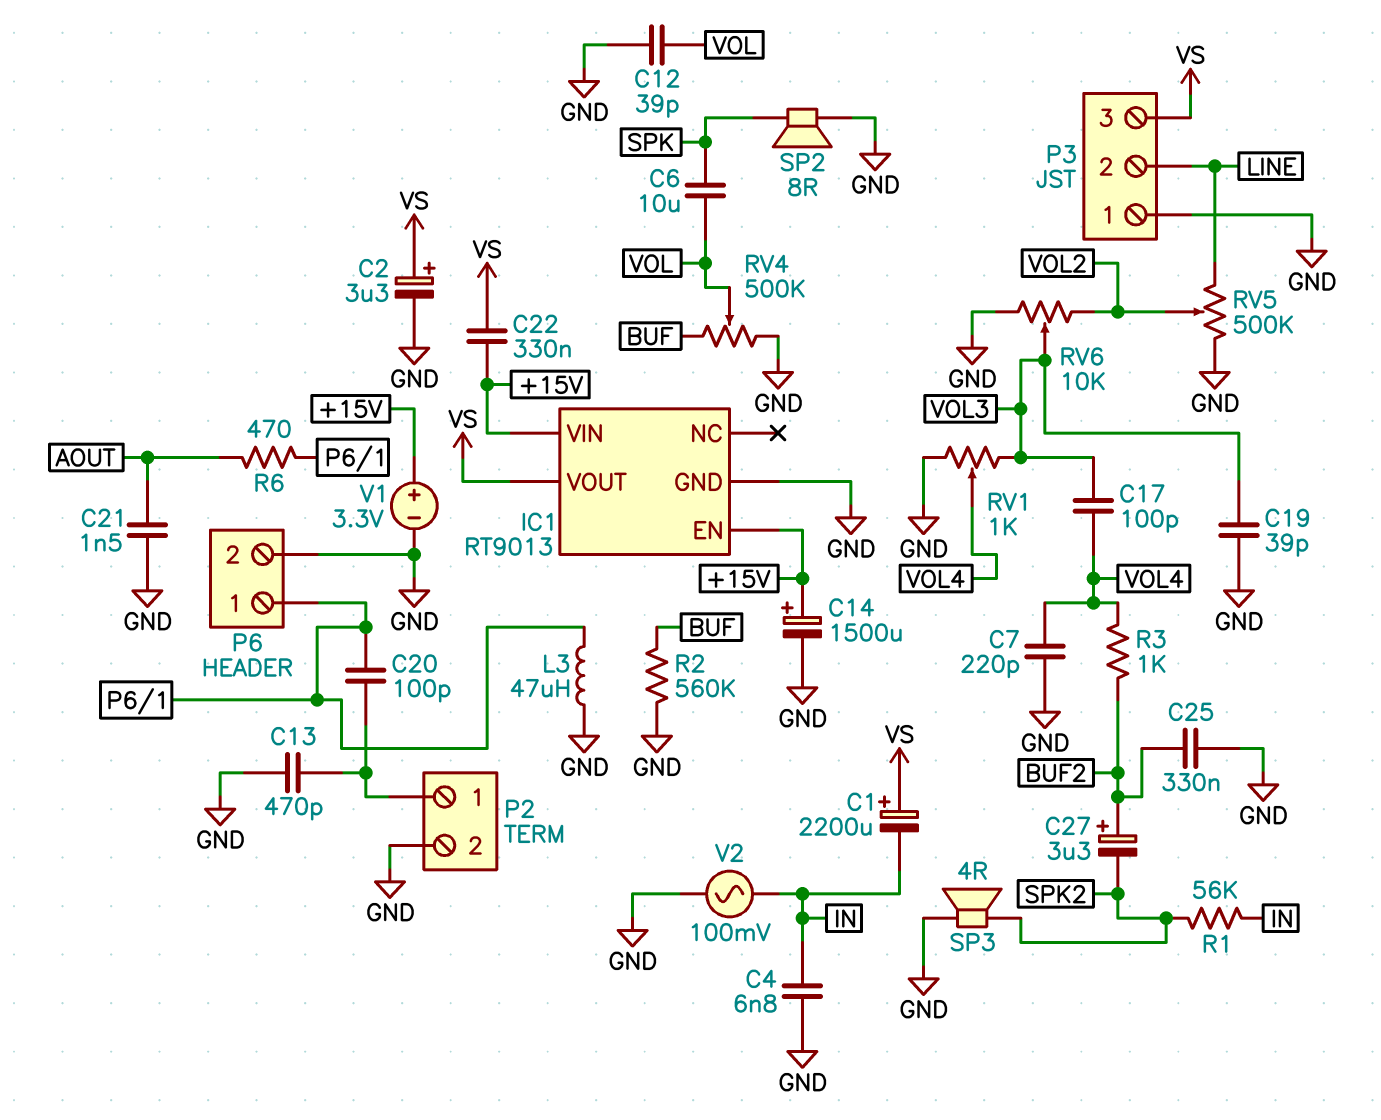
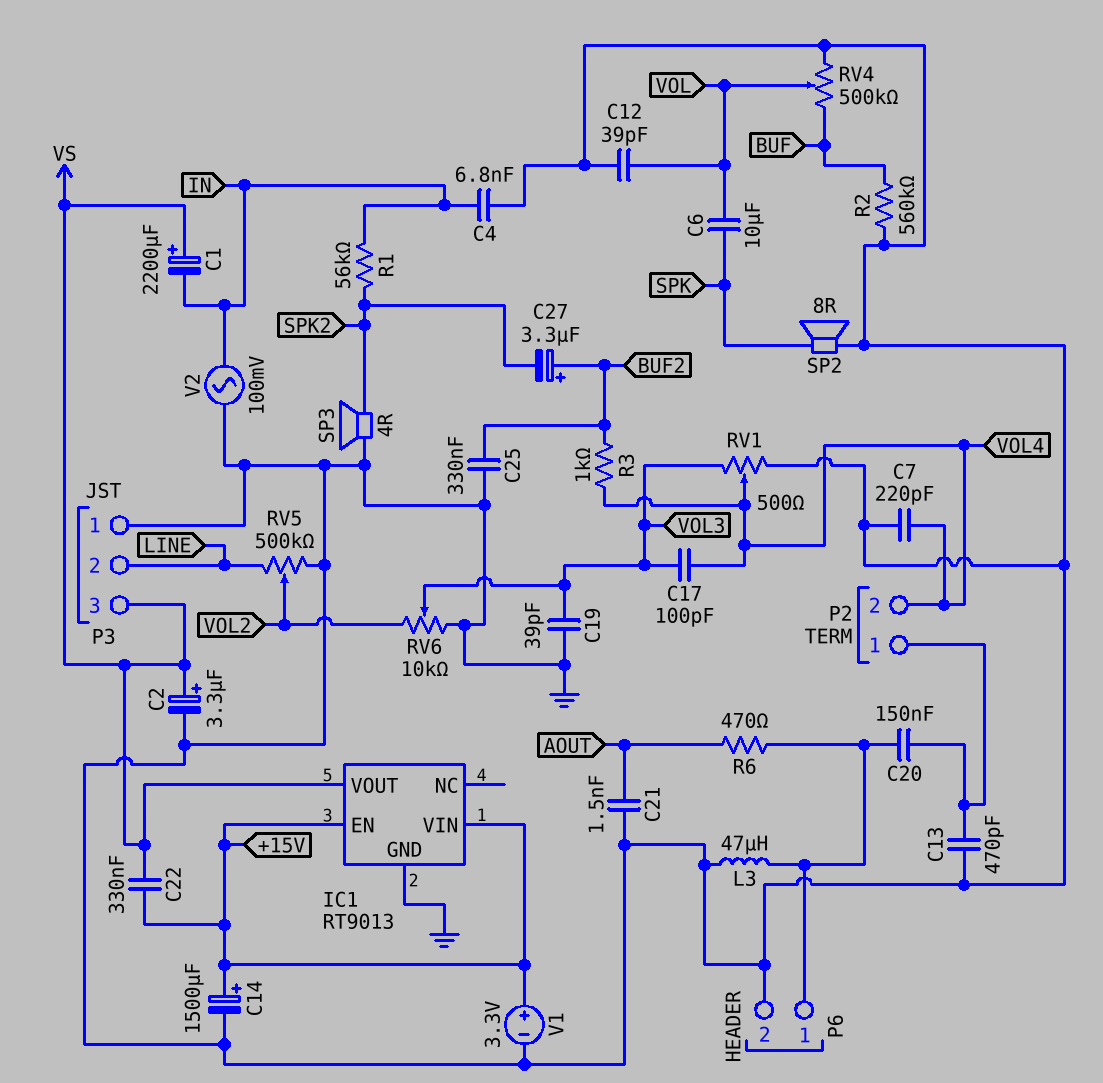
C20: 100pF (P2/1, P6/1) -> 150nF (P2/1, P6/1)
P2 pin 2: GND -> VOL4
RV1: 1k (GND, VOL3, wiper VOL4) -> 500 (GND, VOL3, wiper VOL4)

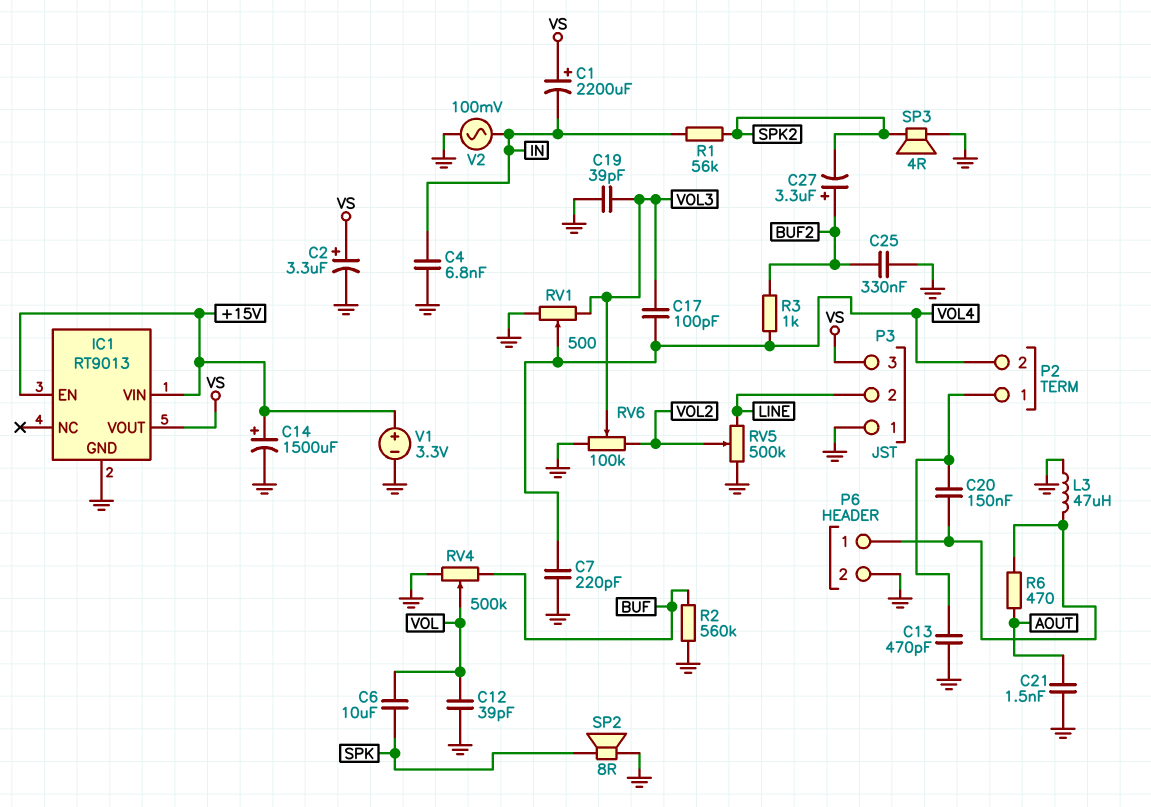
C22: 330nF (+15V, VS) -> none
RV6: 10k (GND, VOL2, wiper VOL3) -> 100k (GND, VOL2, wiper VOL3)

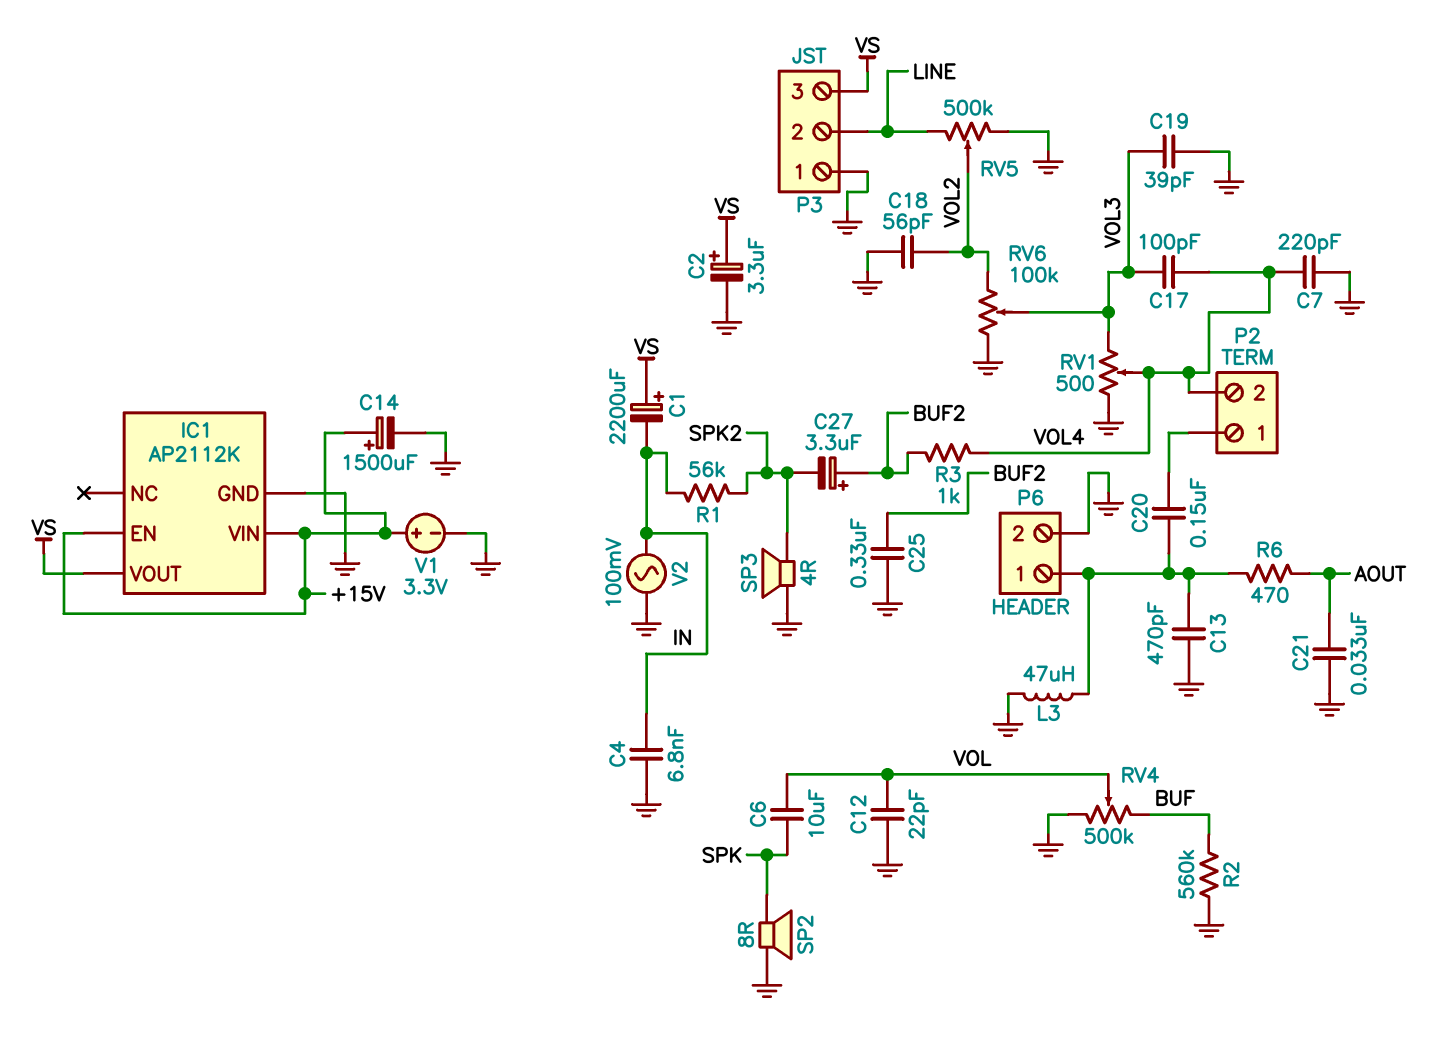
C12: 39pF (GND, VOL) -> 22pF (GND, VOL)
C13: 470pF (GND, P2/1) -> 470pF (GND, P6/1)
C18: none -> 56pF (GND, VOL2)
C21: 1.5nF (AOUT, GND) -> 33nF (AOUT, GND)
IC1: RT9013 -> AP2112K

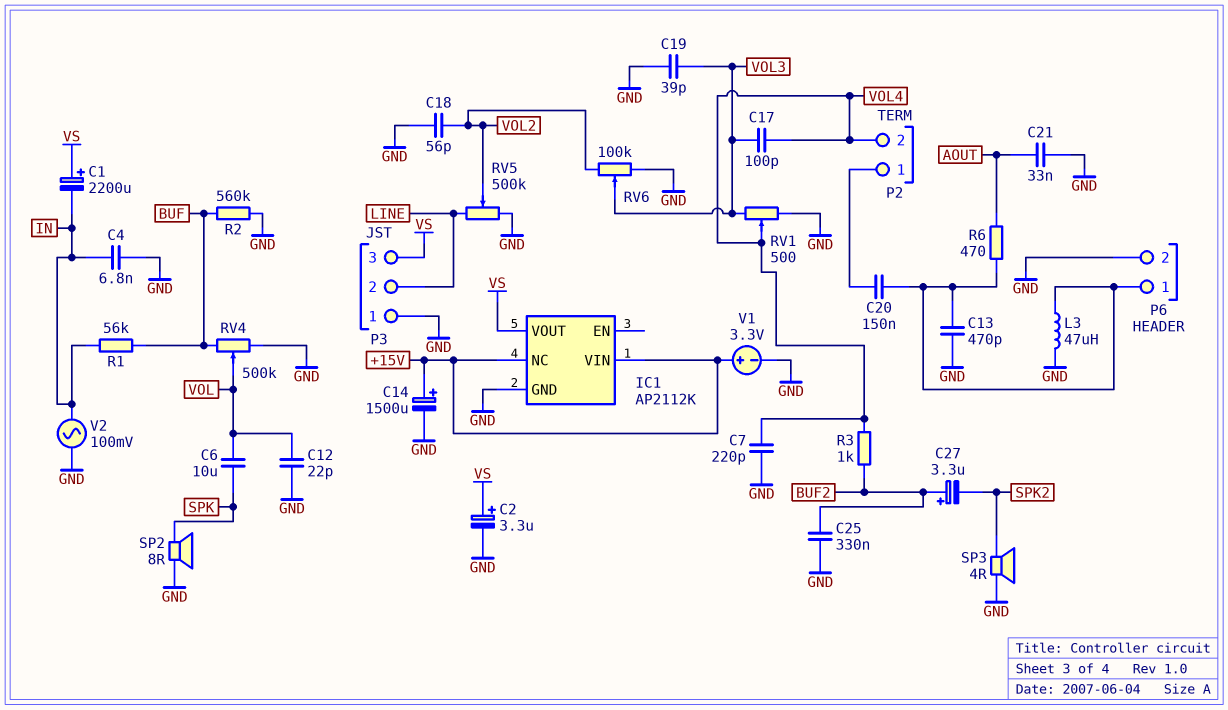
IC1 pin EN: +15V -> none
IC1 pin NC: none -> +15V
R1: 56k (IN, SPK2) -> 56k (BUF, IN)

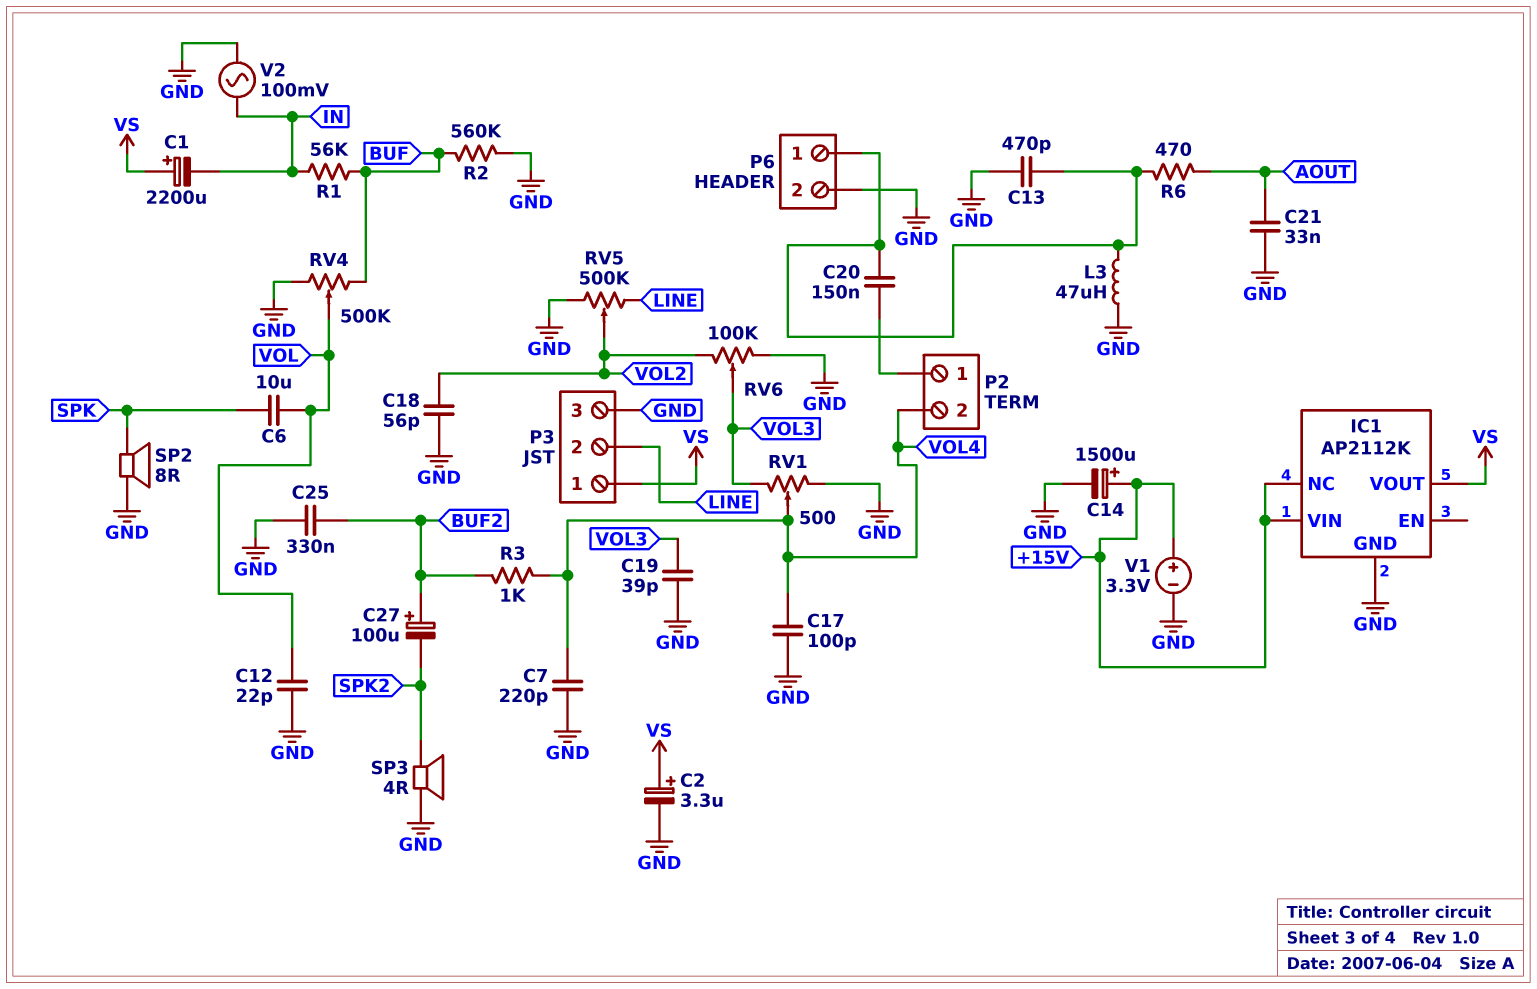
C4: 6.8nF (GND, IN) -> none
C17: 100pF (VOL3, VOL4) -> 100pF (GND, VOL4)
C27: 3.3uF (plus BUF2, minus SPK2) -> 100uF (plus BUF2, minus SPK2)
P3 pin 1: GND -> VS
P3 pin 3: VS -> GND

